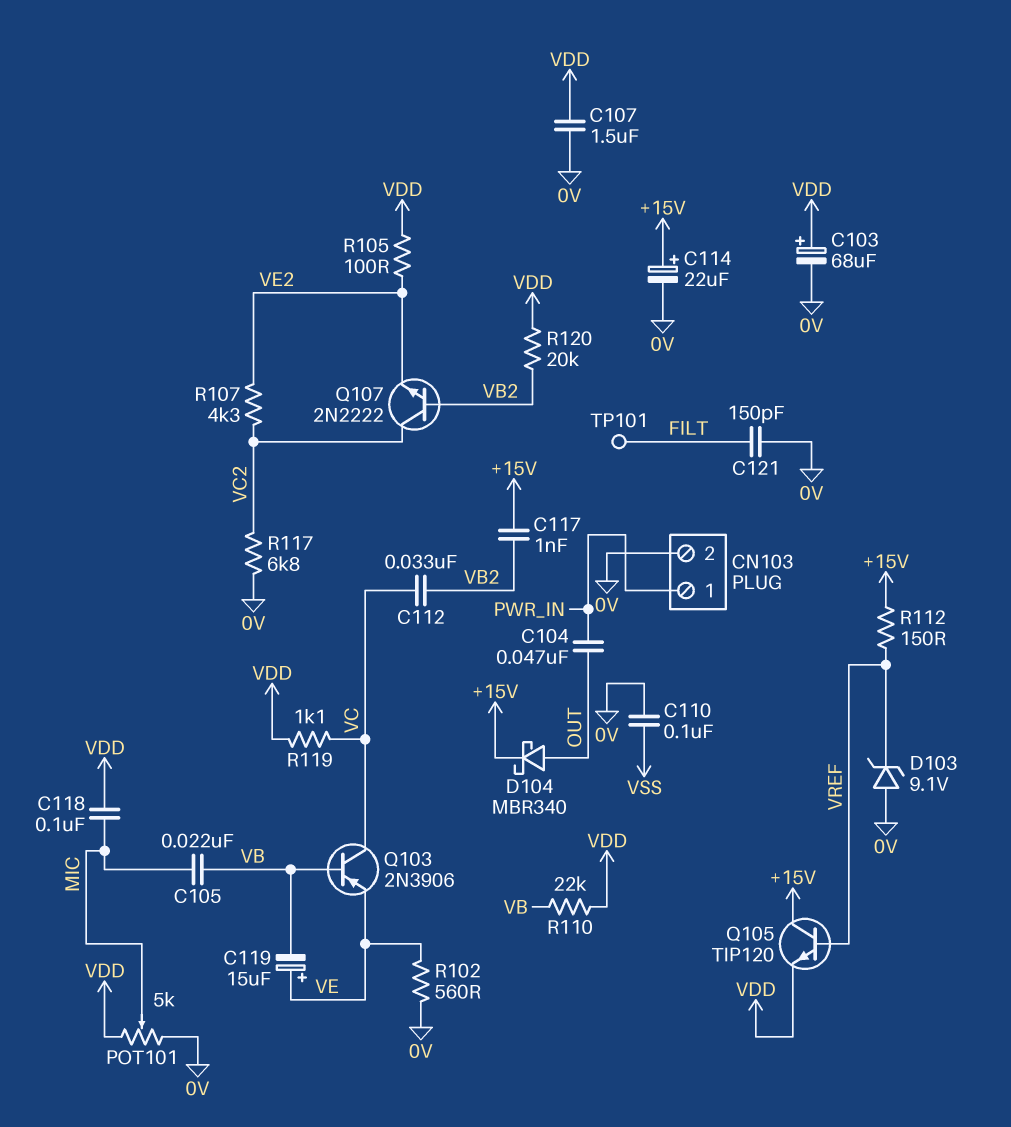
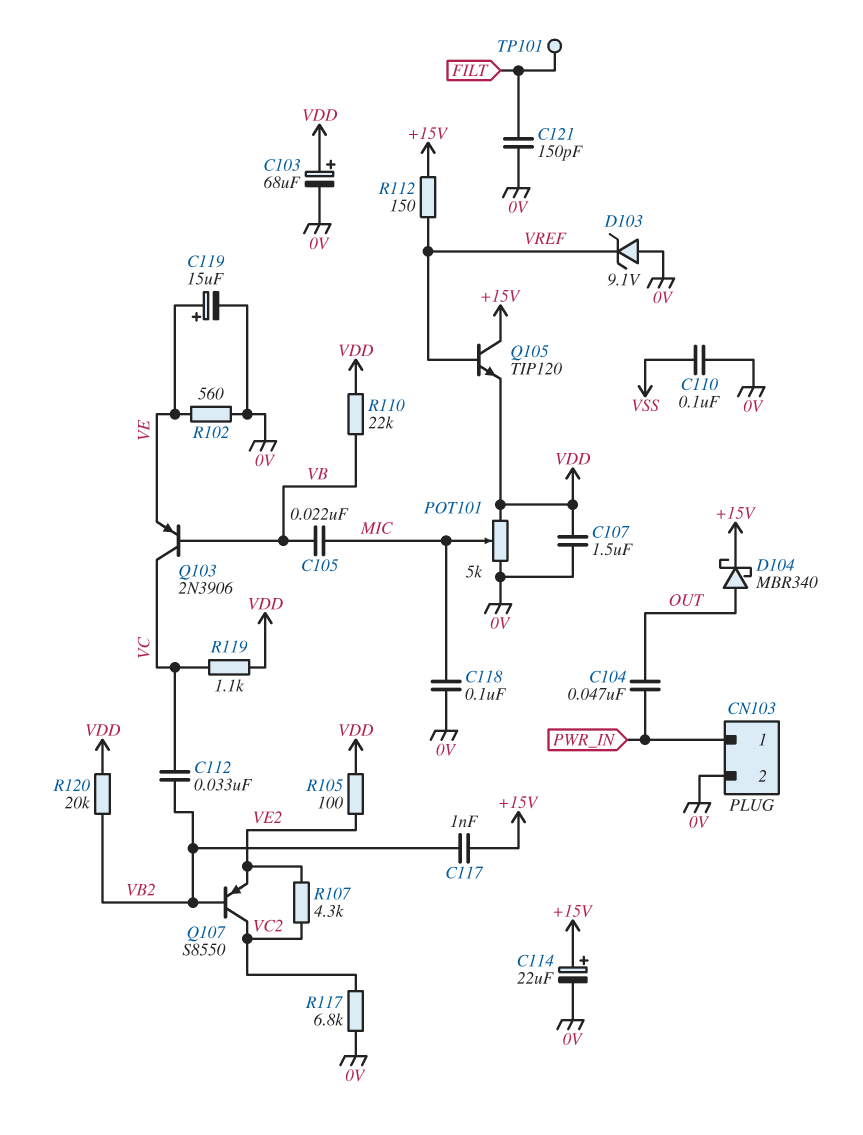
C118: 100nF (MIC, VDD) -> 100nF (0V, MIC)
C119: 15uF (plus VE, minus VB) -> 15uF (plus VE, minus 0V)
Q107: NPN 2N2222 (B VB2, C VC2, E VE2) -> PNP S8550 (B VB2, C VC2, E VE2)

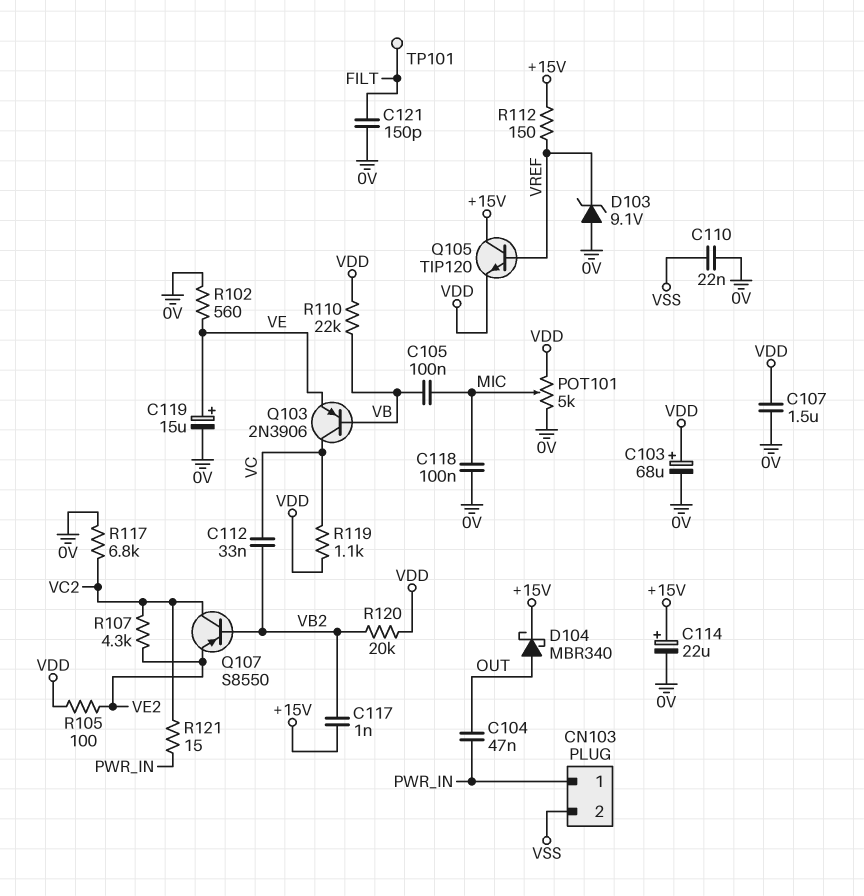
C105: 22nF (MIC, VB) -> 100nF (MIC, VB)
C110: 100nF (0V, VSS) -> 22nF (0V, VSS)
CN103 pin 2: 0V -> VSS
R121: none -> 15 (PWR_IN, VC2)

